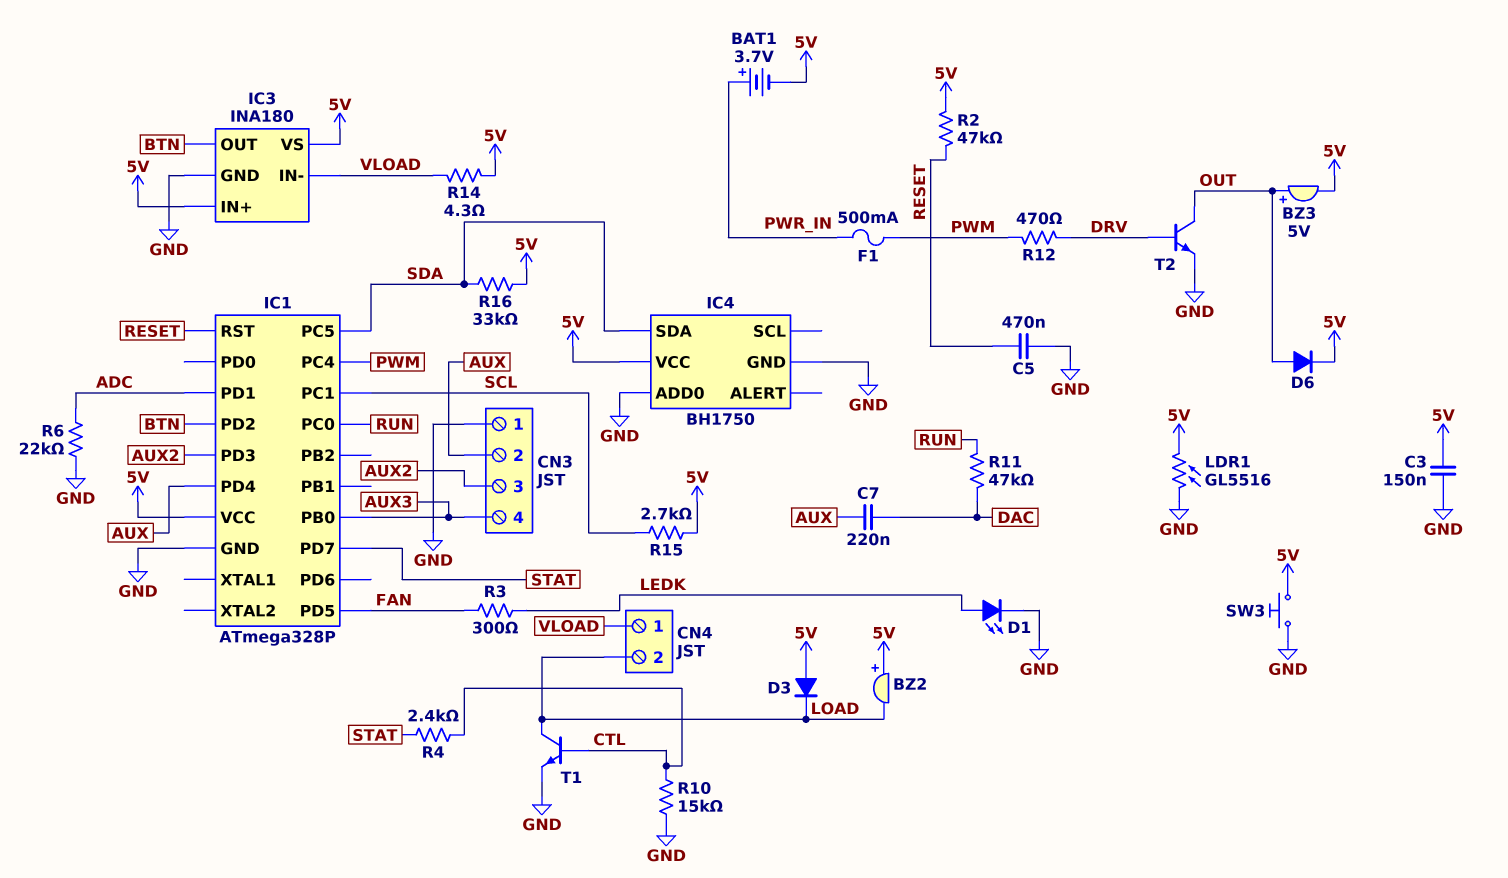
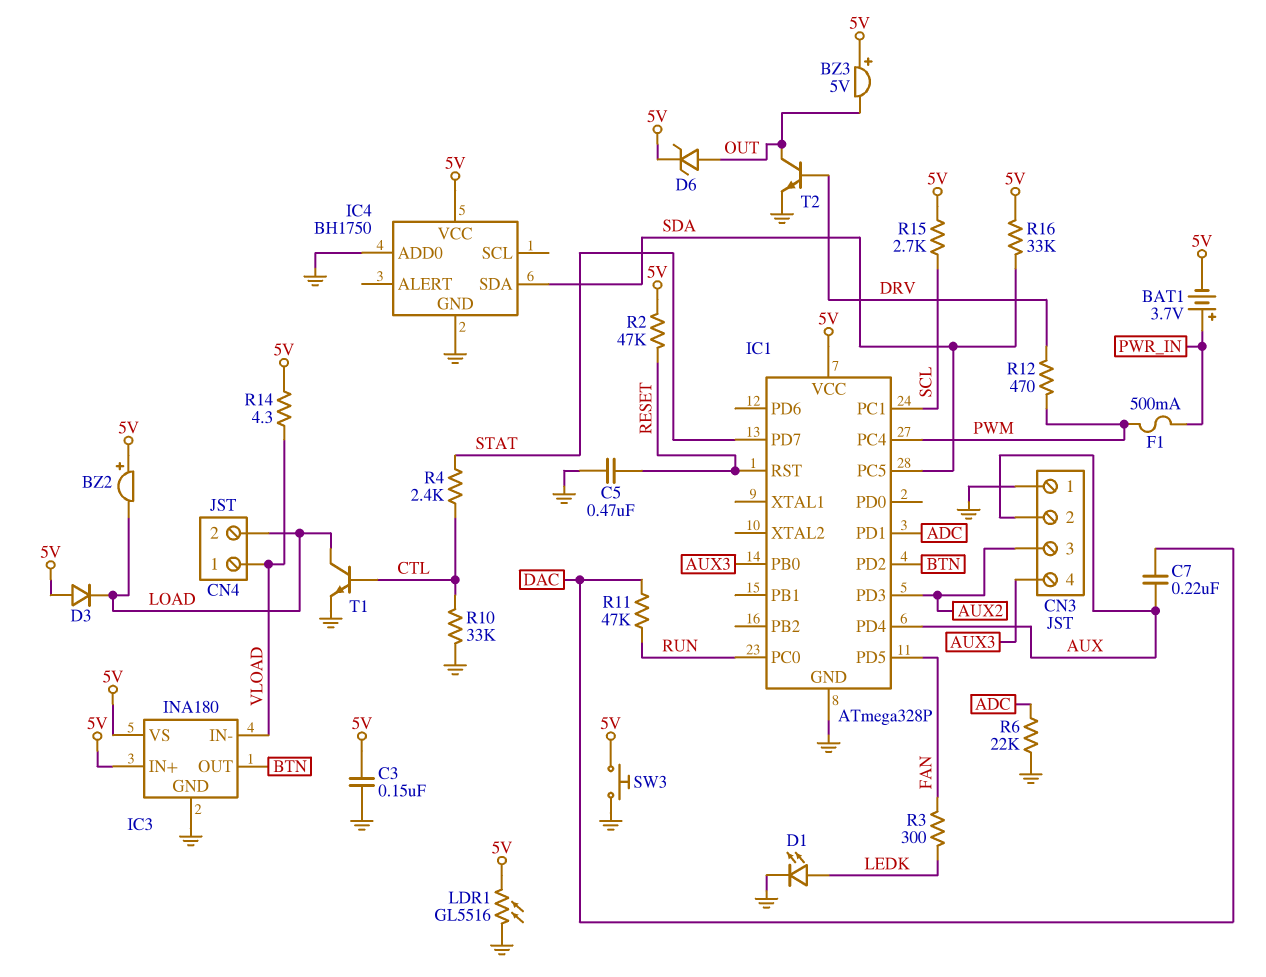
BZ3: buzzer 5V (plus OUT, minus 5V) -> buzzer 5V (plus 5V, minus OUT)
D6: diode (A OUT, K 5V) -> zener (A OUT, K 5V)
R10: 15k (CTL, GND) -> 33k (CTL, GND)

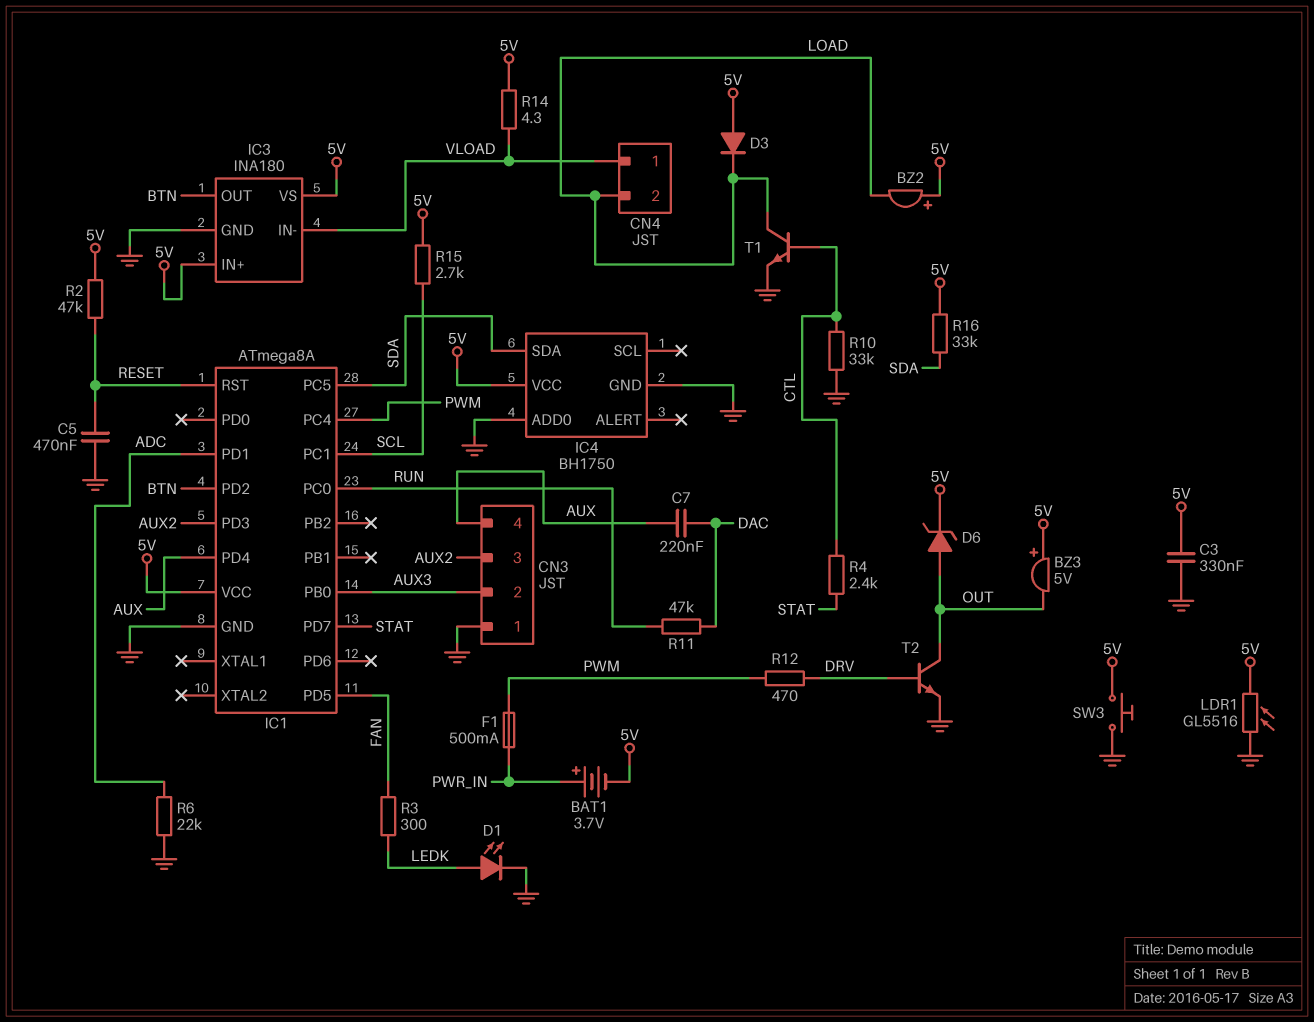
C3: 150nF (5V, GND) -> 330nF (5V, GND)
CN3 pin 2: AUX -> AUX3
CN3 pin 4: AUX3 -> AUX
IC1: ATmega328P -> ATmega8A

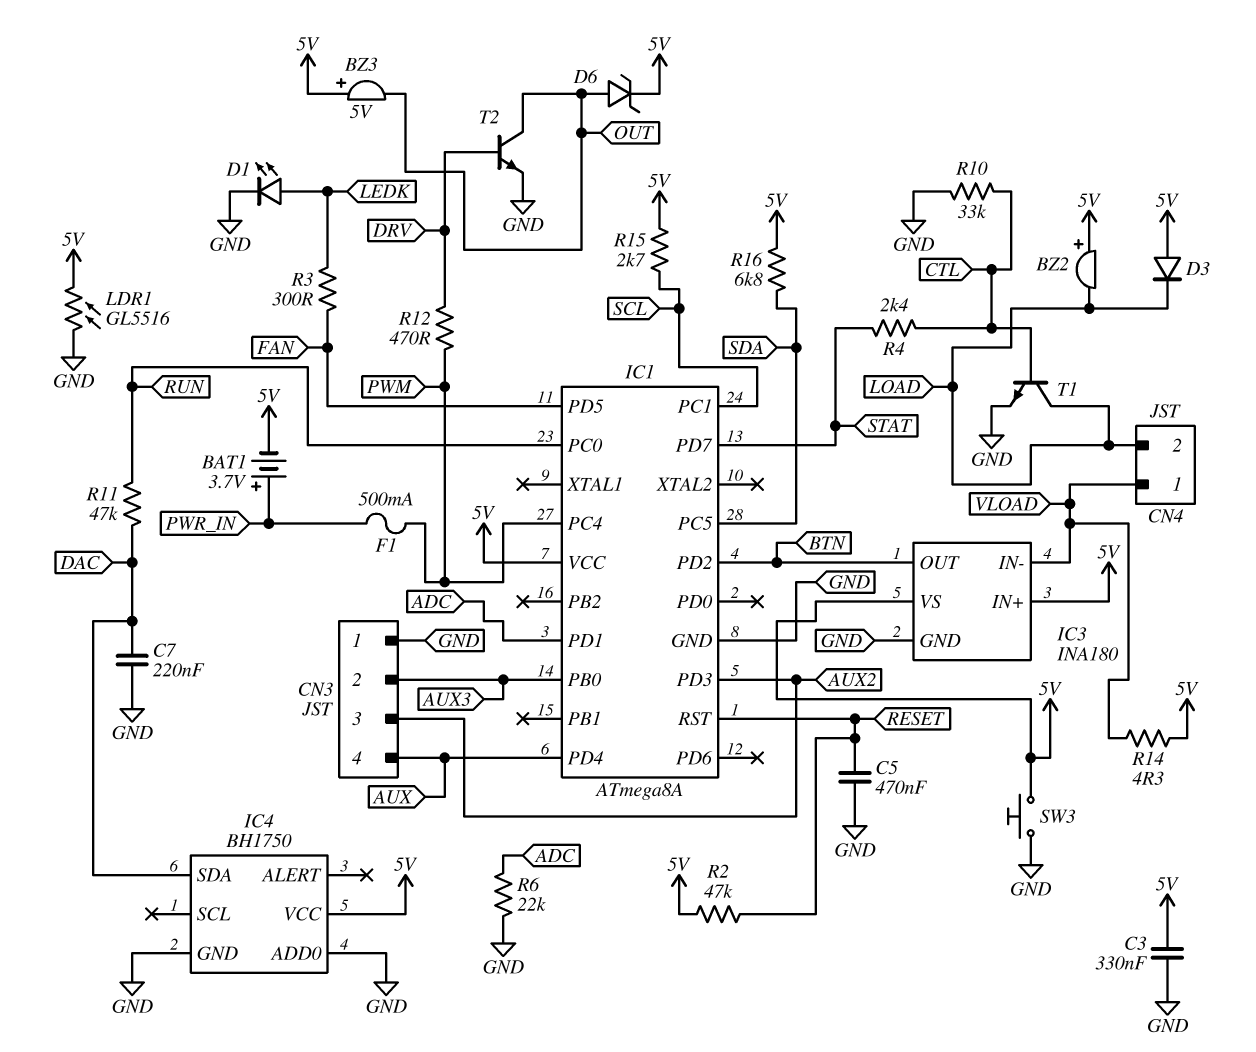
C7: 220nF (AUX, DAC) -> 220nF (DAC, GND)
IC4 pin SDA: SDA -> DAC
R16: 33k (5V, SDA) -> 6.8k (5V, SDA)

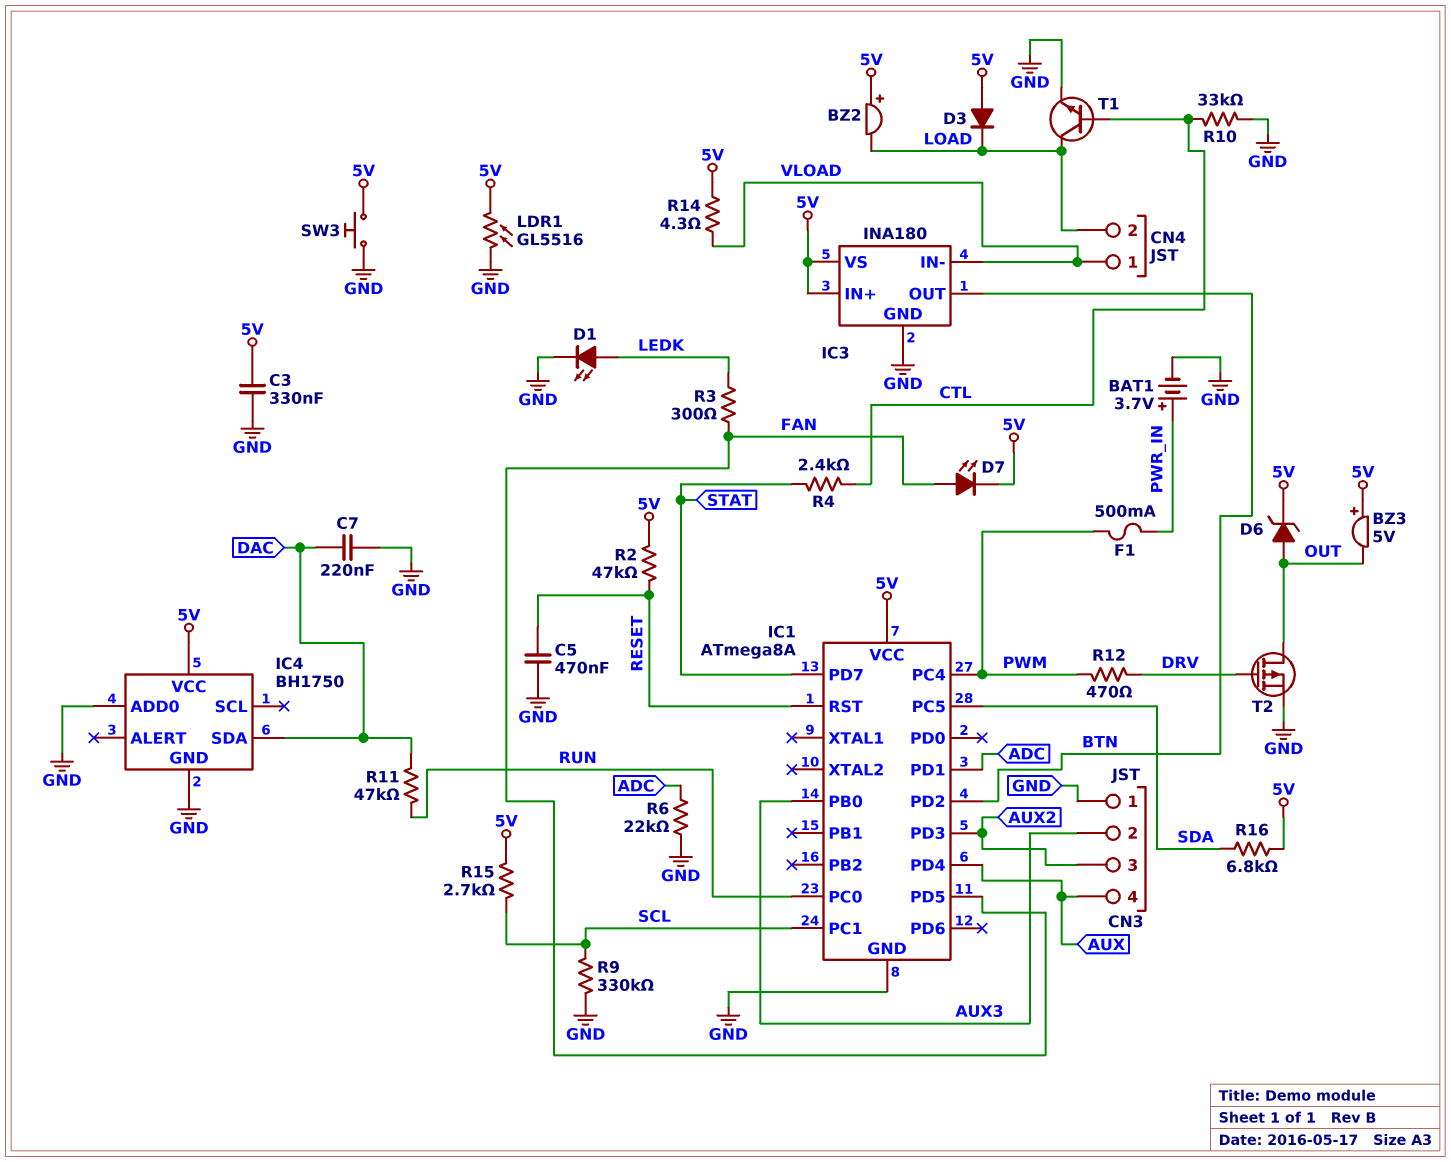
BAT1: 3.7V (plus PWR_IN, minus 5V) -> 3.7V (plus PWR_IN, minus GND)
D7: none -> LED (A FAN, K 5V)
R9: none -> 330k (GND, SCL)
T2: NPN (B DRV, C OUT, E GND) -> PMOS (G DRV, D OUT, S GND)

